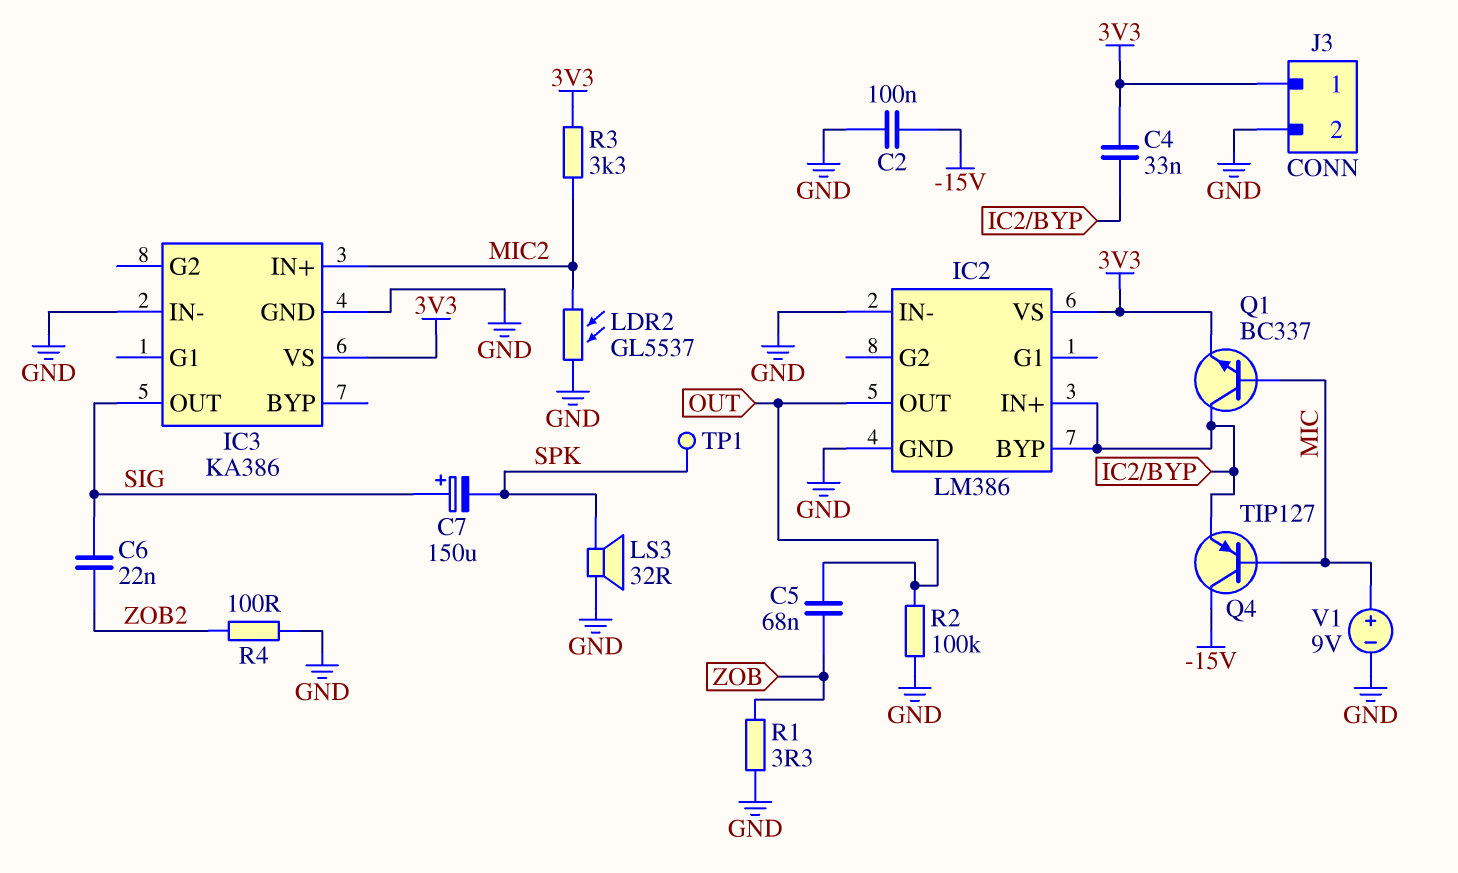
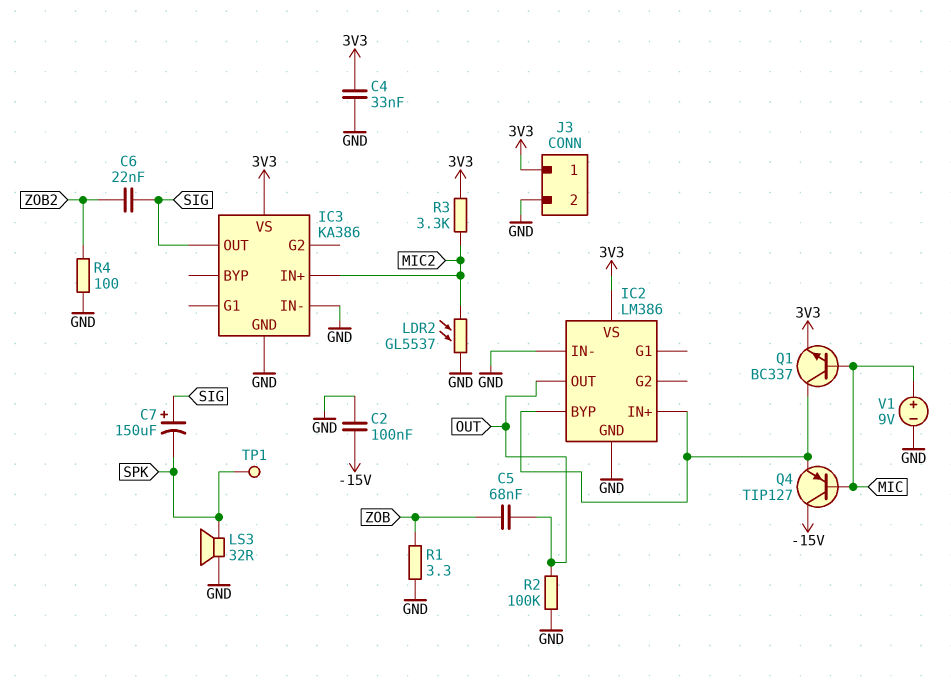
C4: 33nF (3V3, IC2/BYP) -> 33nF (3V3, GND)

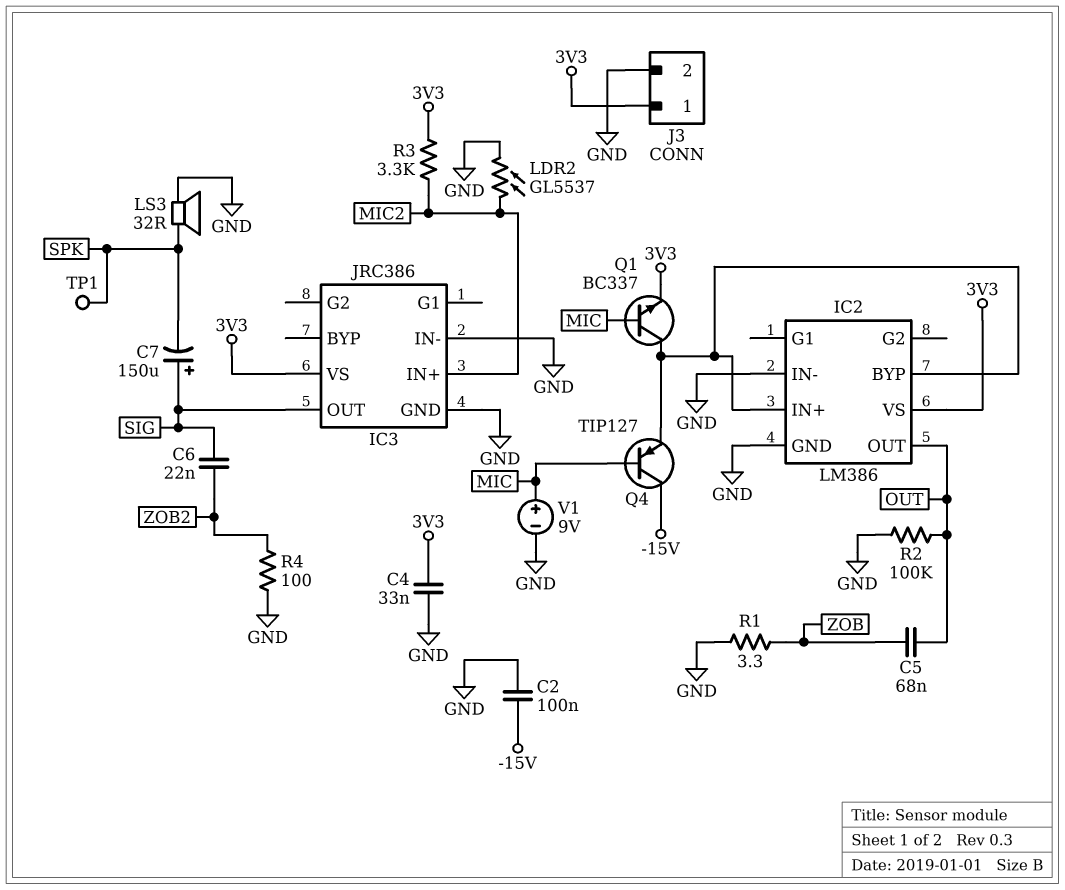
IC3: KA386 -> JRC386

